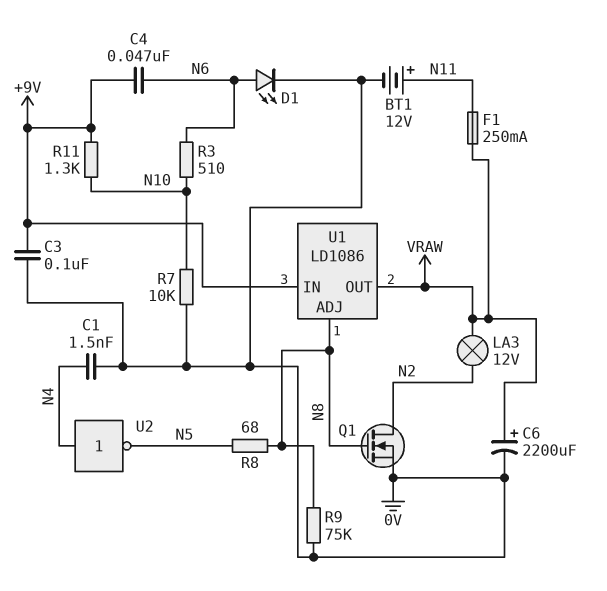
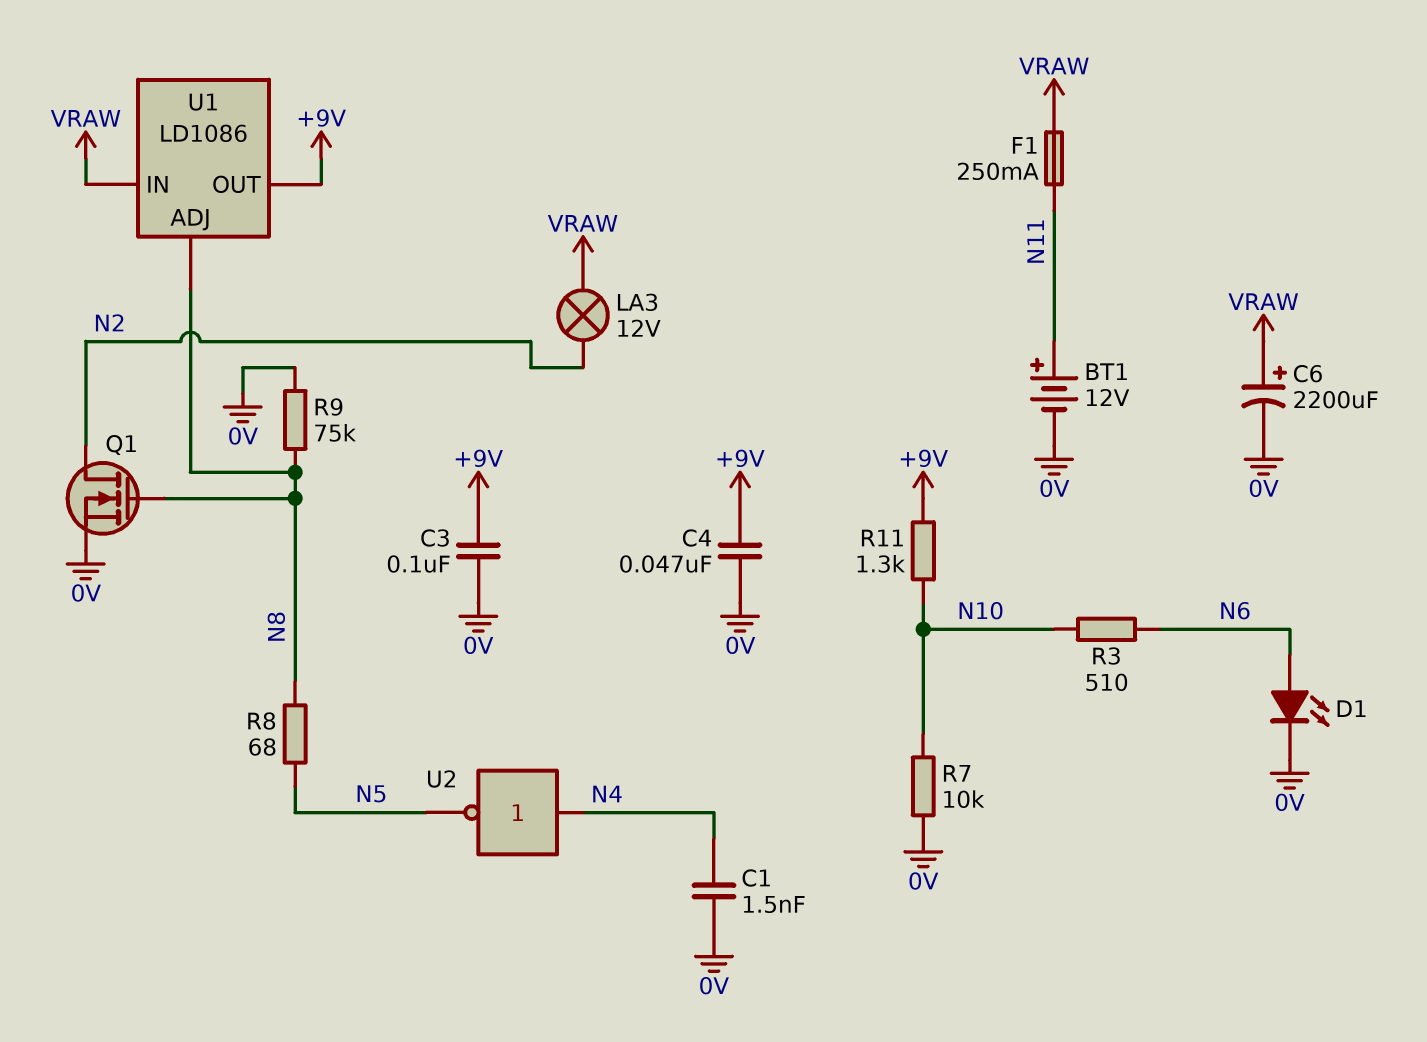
C4: 47nF (+9V, N6) -> 47nF (+9V, 0V)
U1 pin IN: +9V -> VRAW
U1 pin OUT: VRAW -> +9V

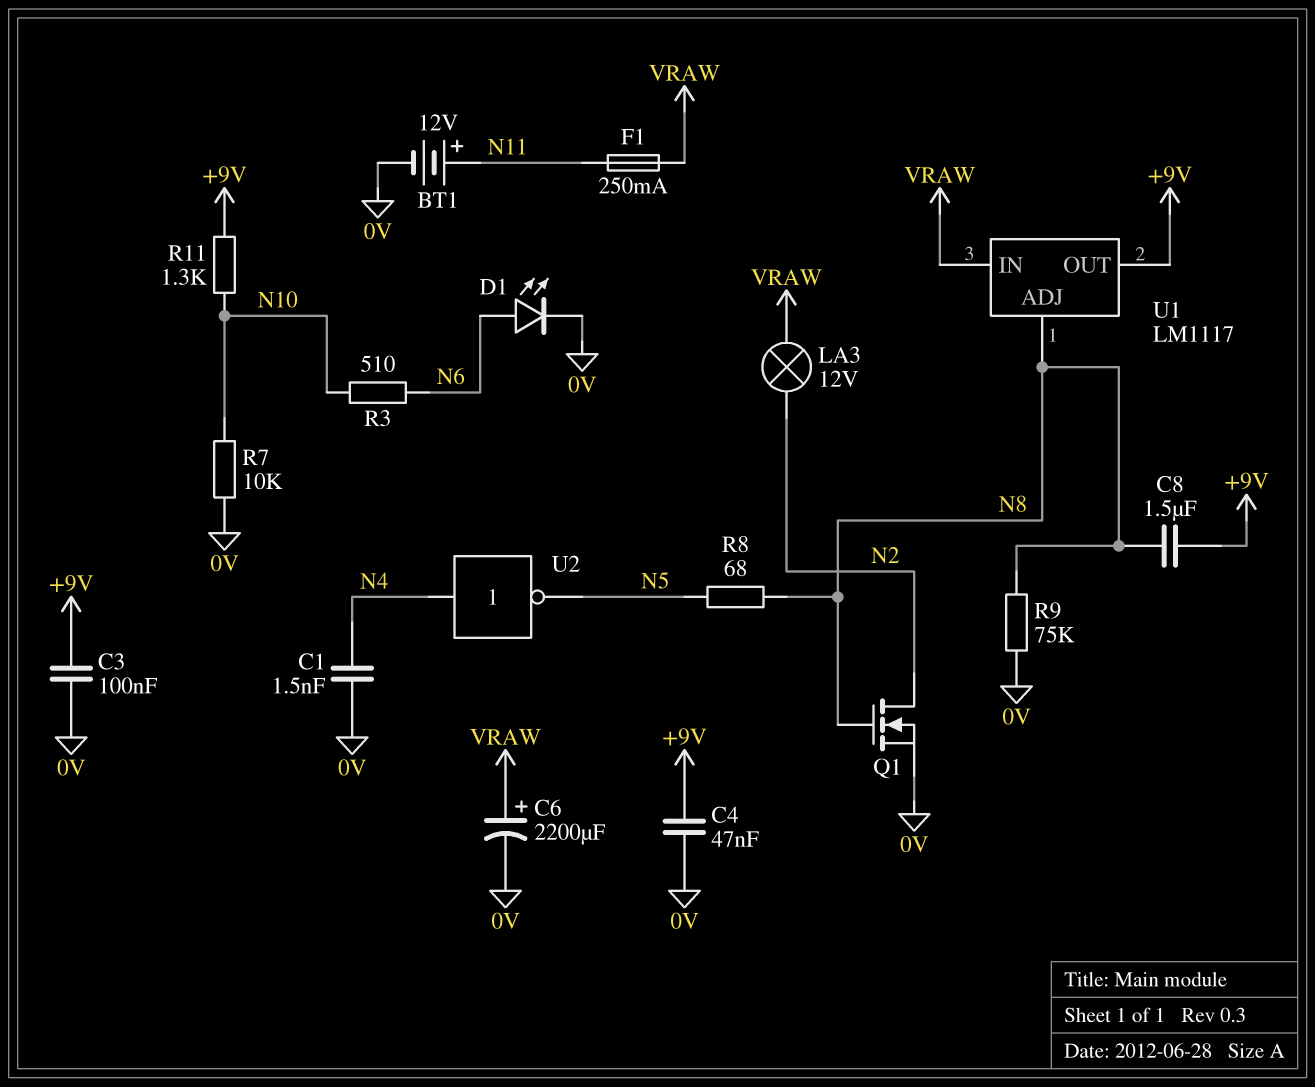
C8: none -> 1.5uF (+9V, N8)
U1: LD1086 -> LM1117

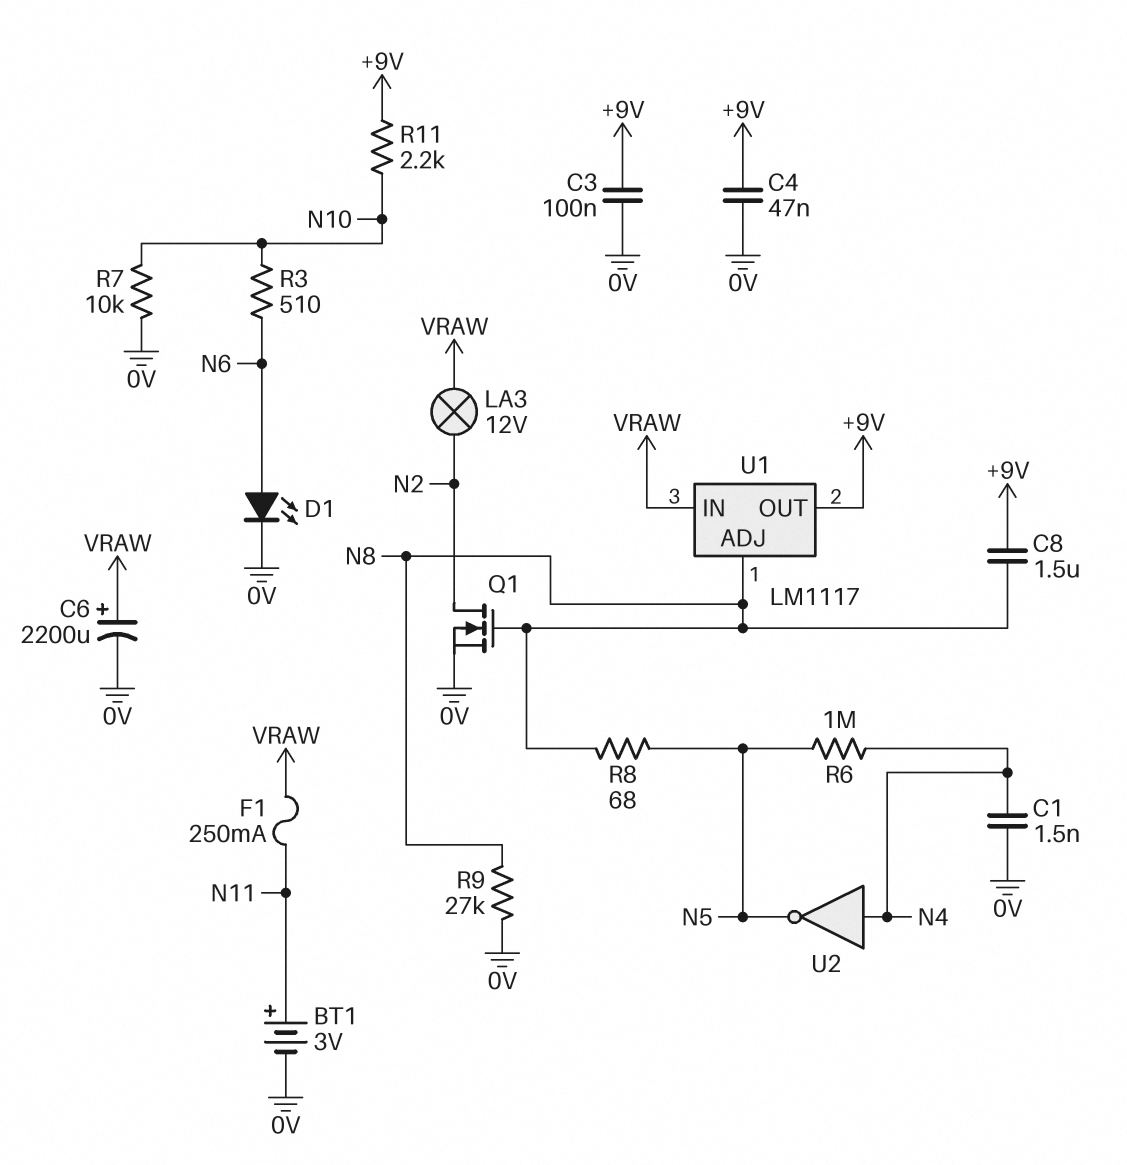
BT1: 12V (plus N11, minus 0V) -> 3V (plus N11, minus 0V)
R6: none -> 1M (N4, N5)
R9: 75k (0V, N8) -> 27k (0V, N8)
R11: 1.3k (+9V, N10) -> 2.2k (+9V, N10)

